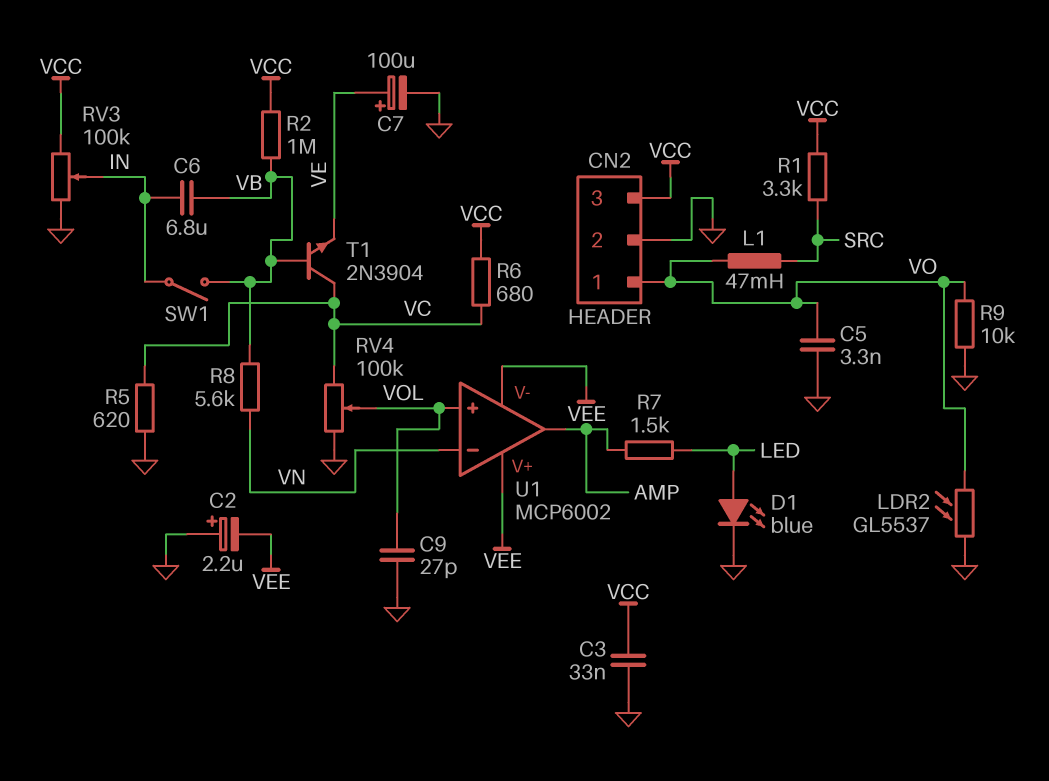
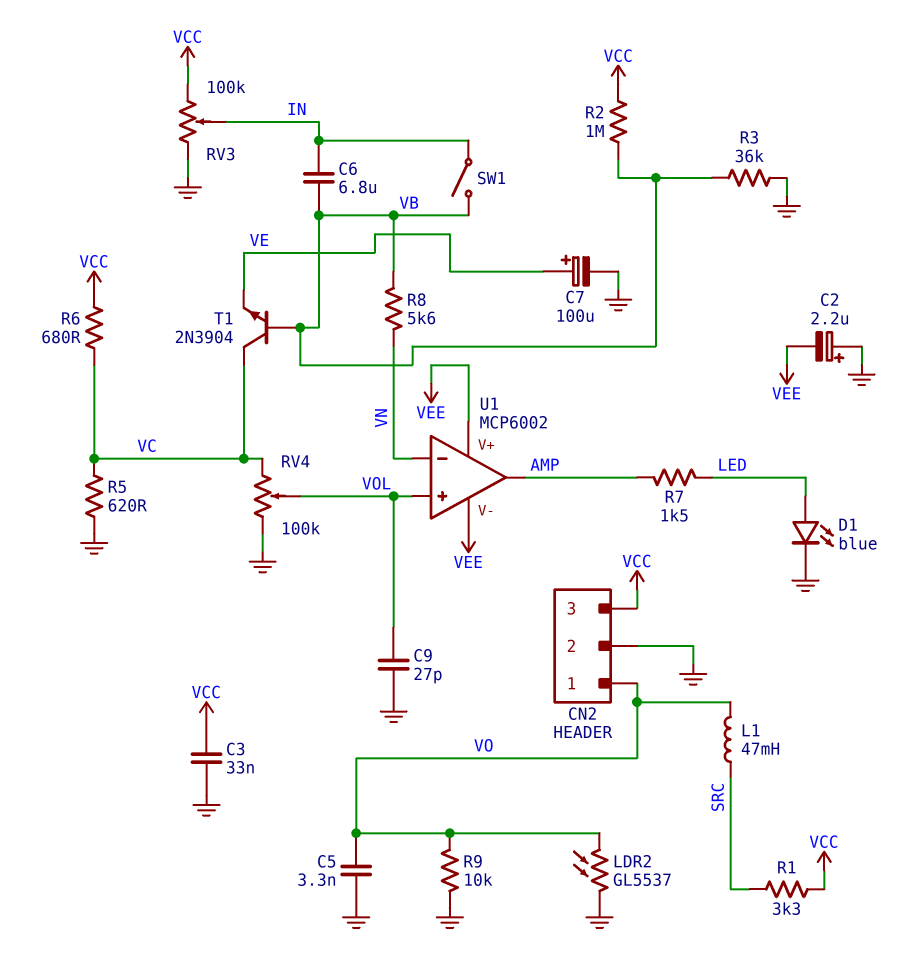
R3: none -> 36k (GND, VB)

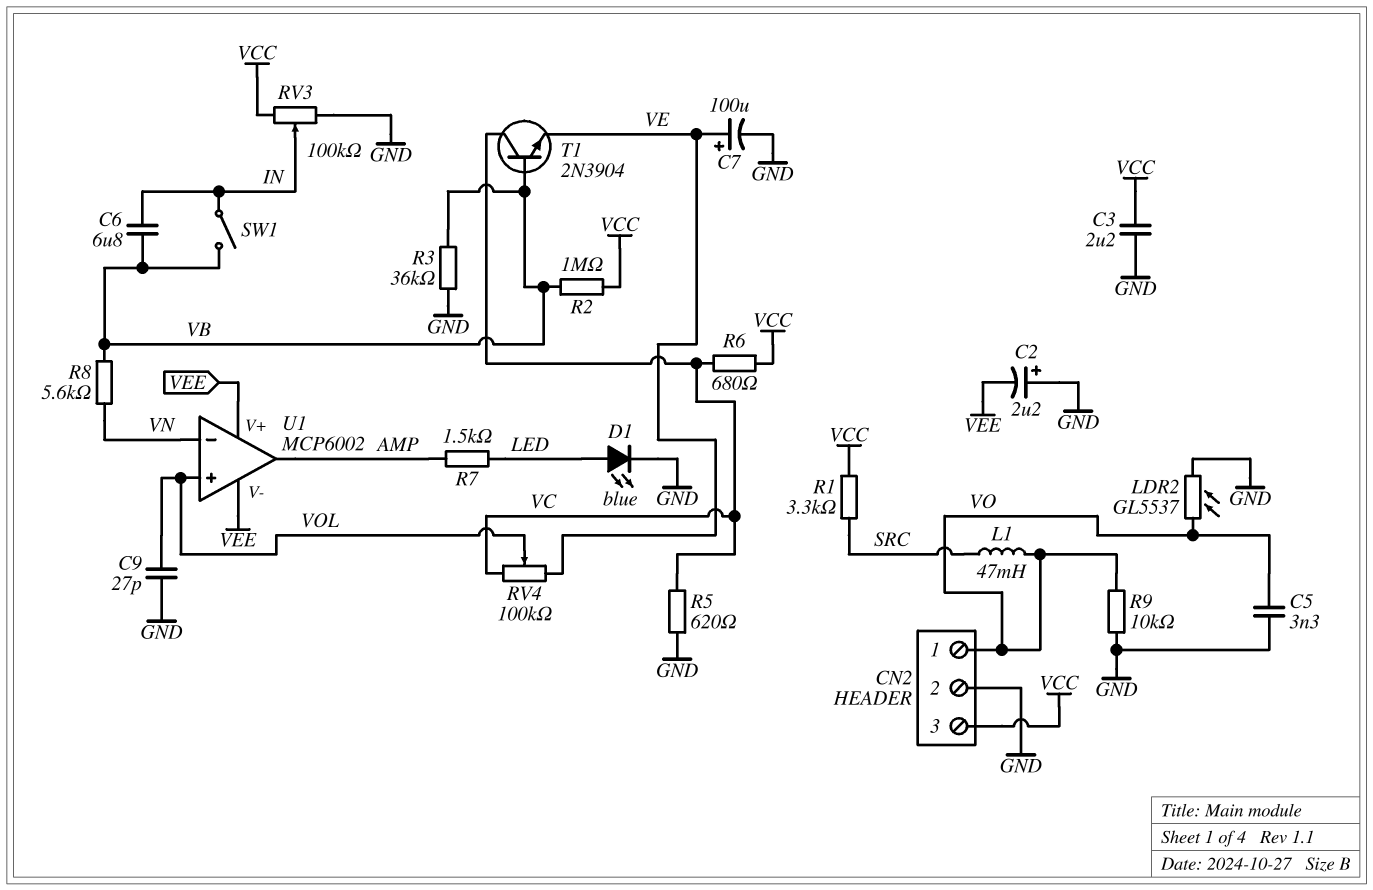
C3: 33nF (GND, VCC) -> 2.2uF (GND, VCC)
RV4: 100k (GND, VC, wiper VOL) -> 100k (VC, VE, wiper VOL)

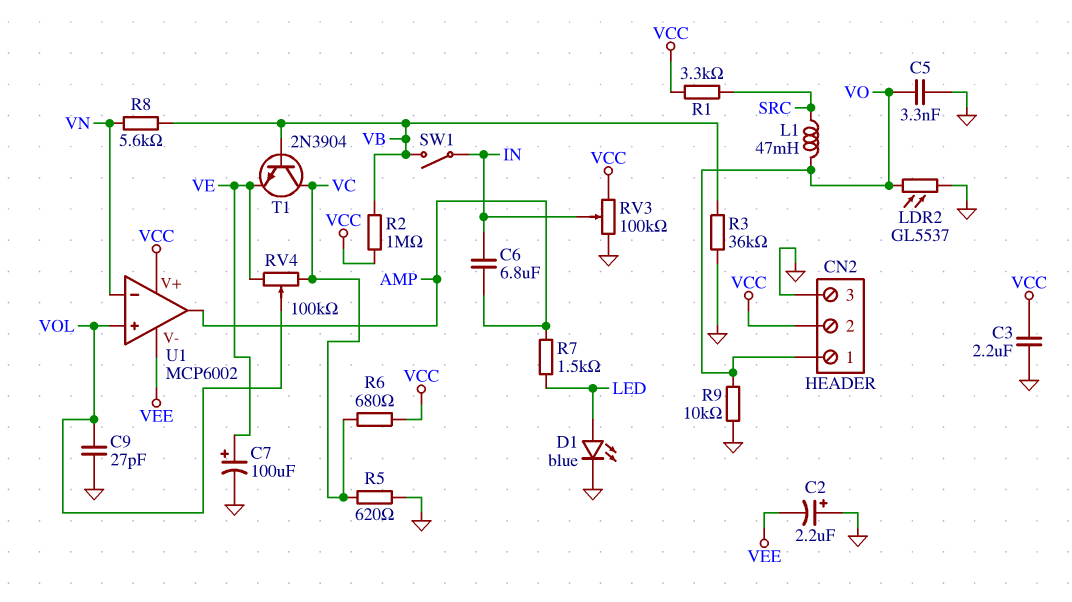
C6: 6.8uF (IN, VB) -> 6.8uF (AMP, IN)
CN2 pin 2: GND -> VCC
CN2 pin 3: VCC -> GND
U1 pin V+: VEE -> VCC

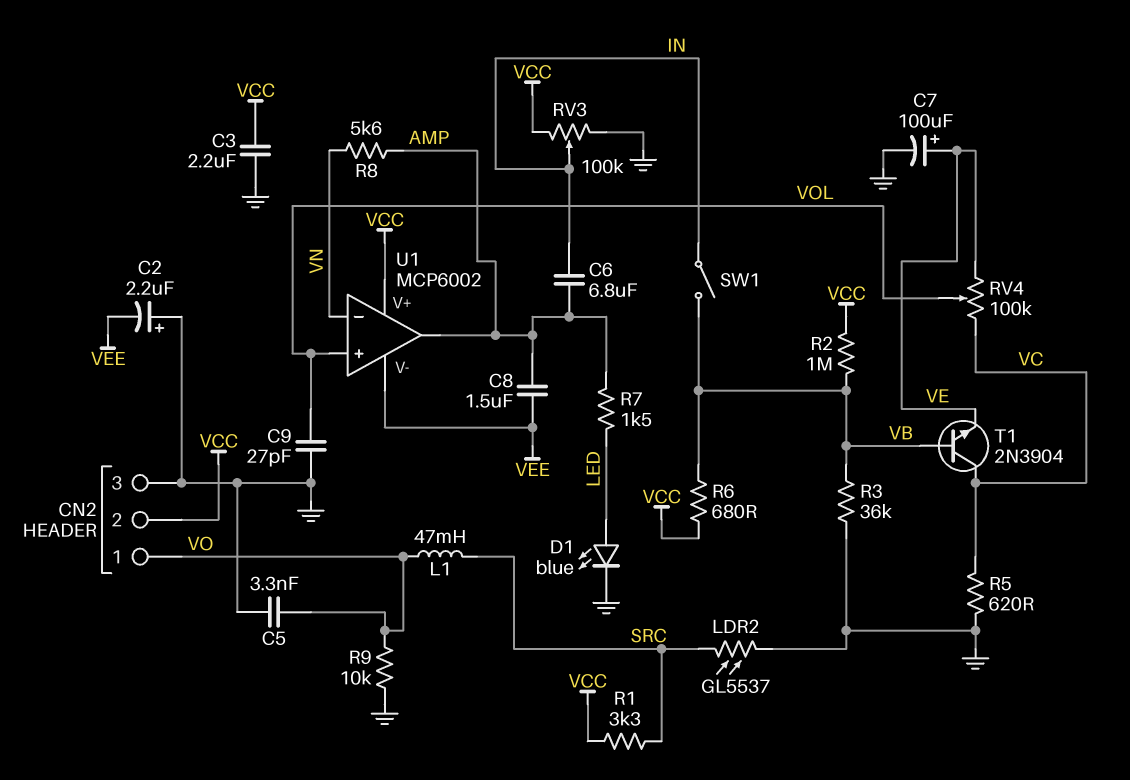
C8: none -> 1.5uF (AMP, VEE)
LDR2: GL5537 (GND, VO) -> GL5537 (GND, SRC)
R6: 680 (VC, VCC) -> 680 (VB, VCC)
R8: 5.6k (VB, VN) -> 5.6k (AMP, VN)

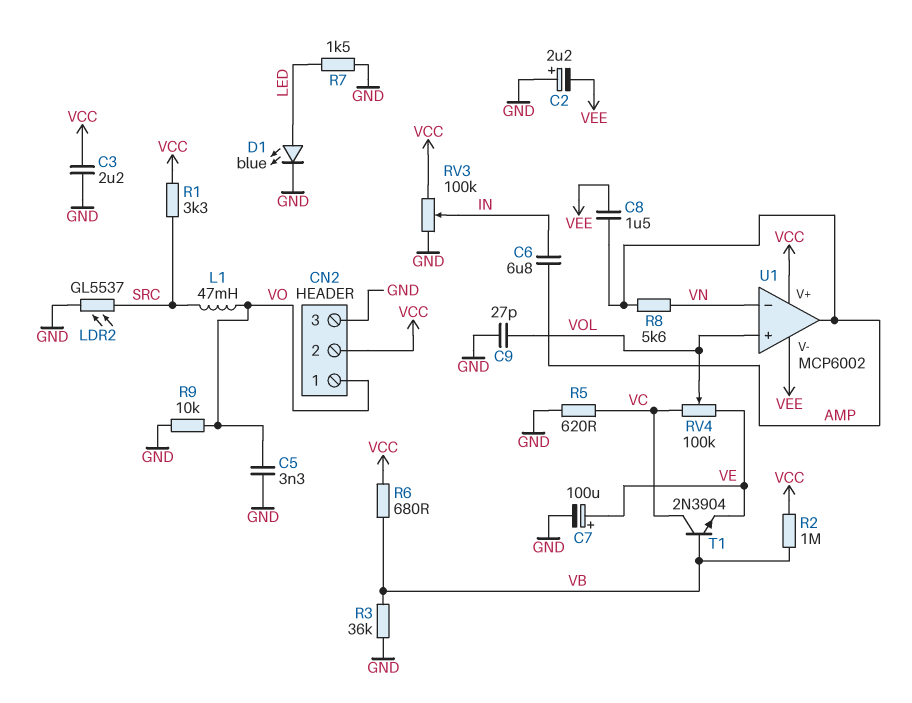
R7: 1.5k (AMP, LED) -> 1.5k (GND, LED)
SW1: switch (IN, VB) -> none

